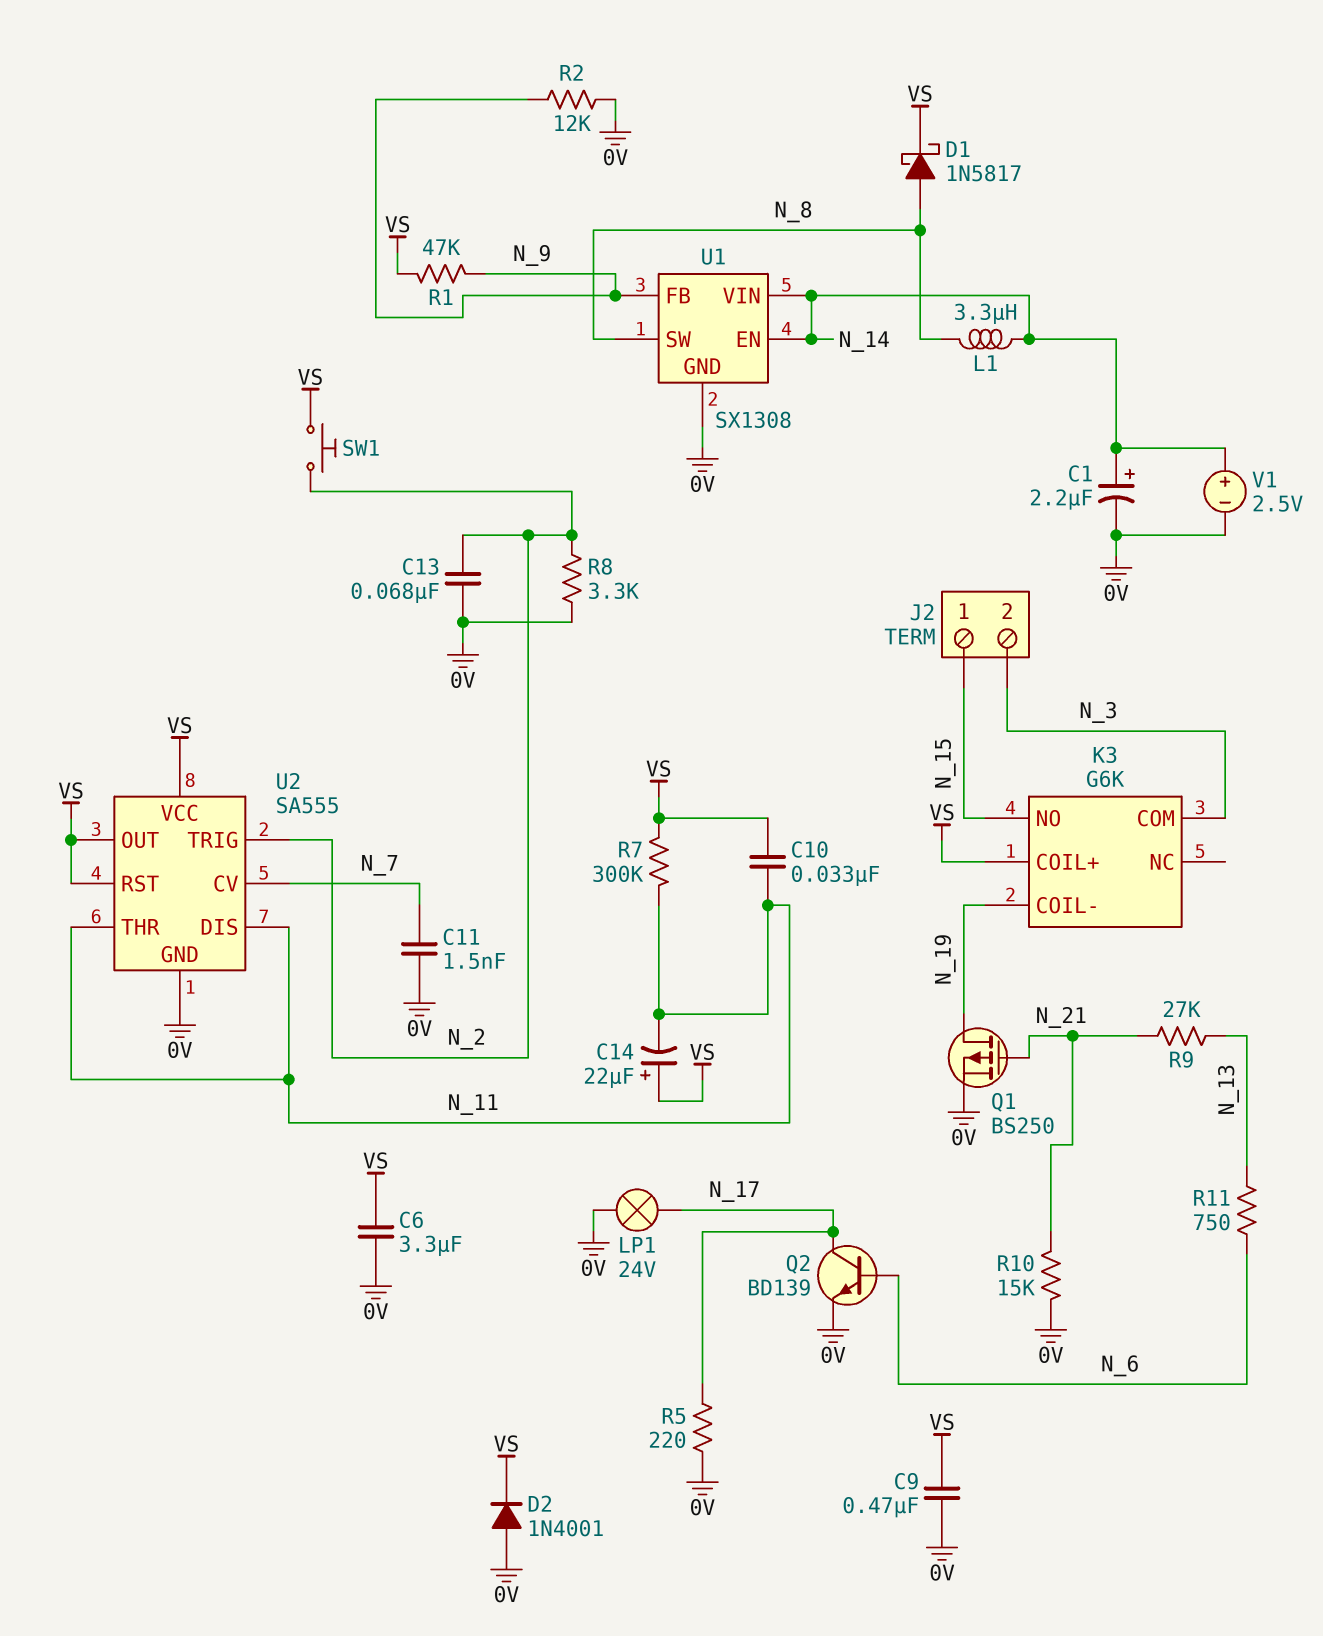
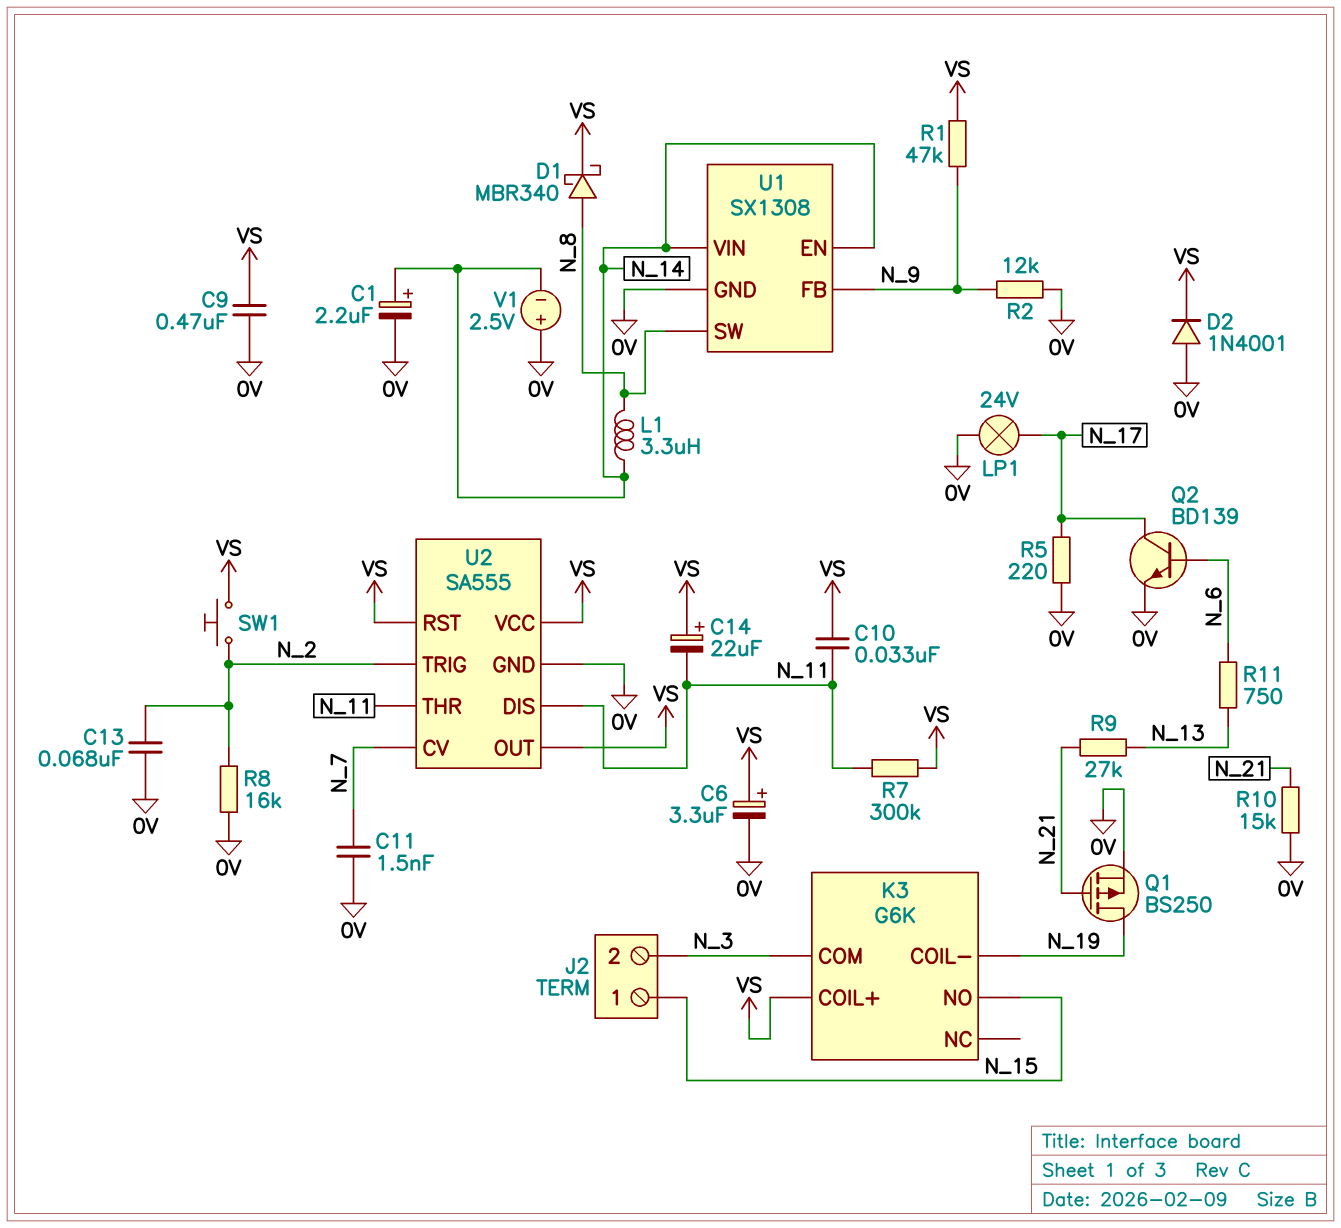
C6: 3.3uF (0V, VS) -> 3.3uF (plus VS, minus 0V)
D1: schottky 1N5817 (A N_8, K VS) -> schottky MBR340 (A N_8, K VS)
R8: 3.3k (0V, N_2) -> 16k (0V, N_2)
V1: 2.5V (plus N_14, minus 0V) -> 2.5V (plus 0V, minus N_14)

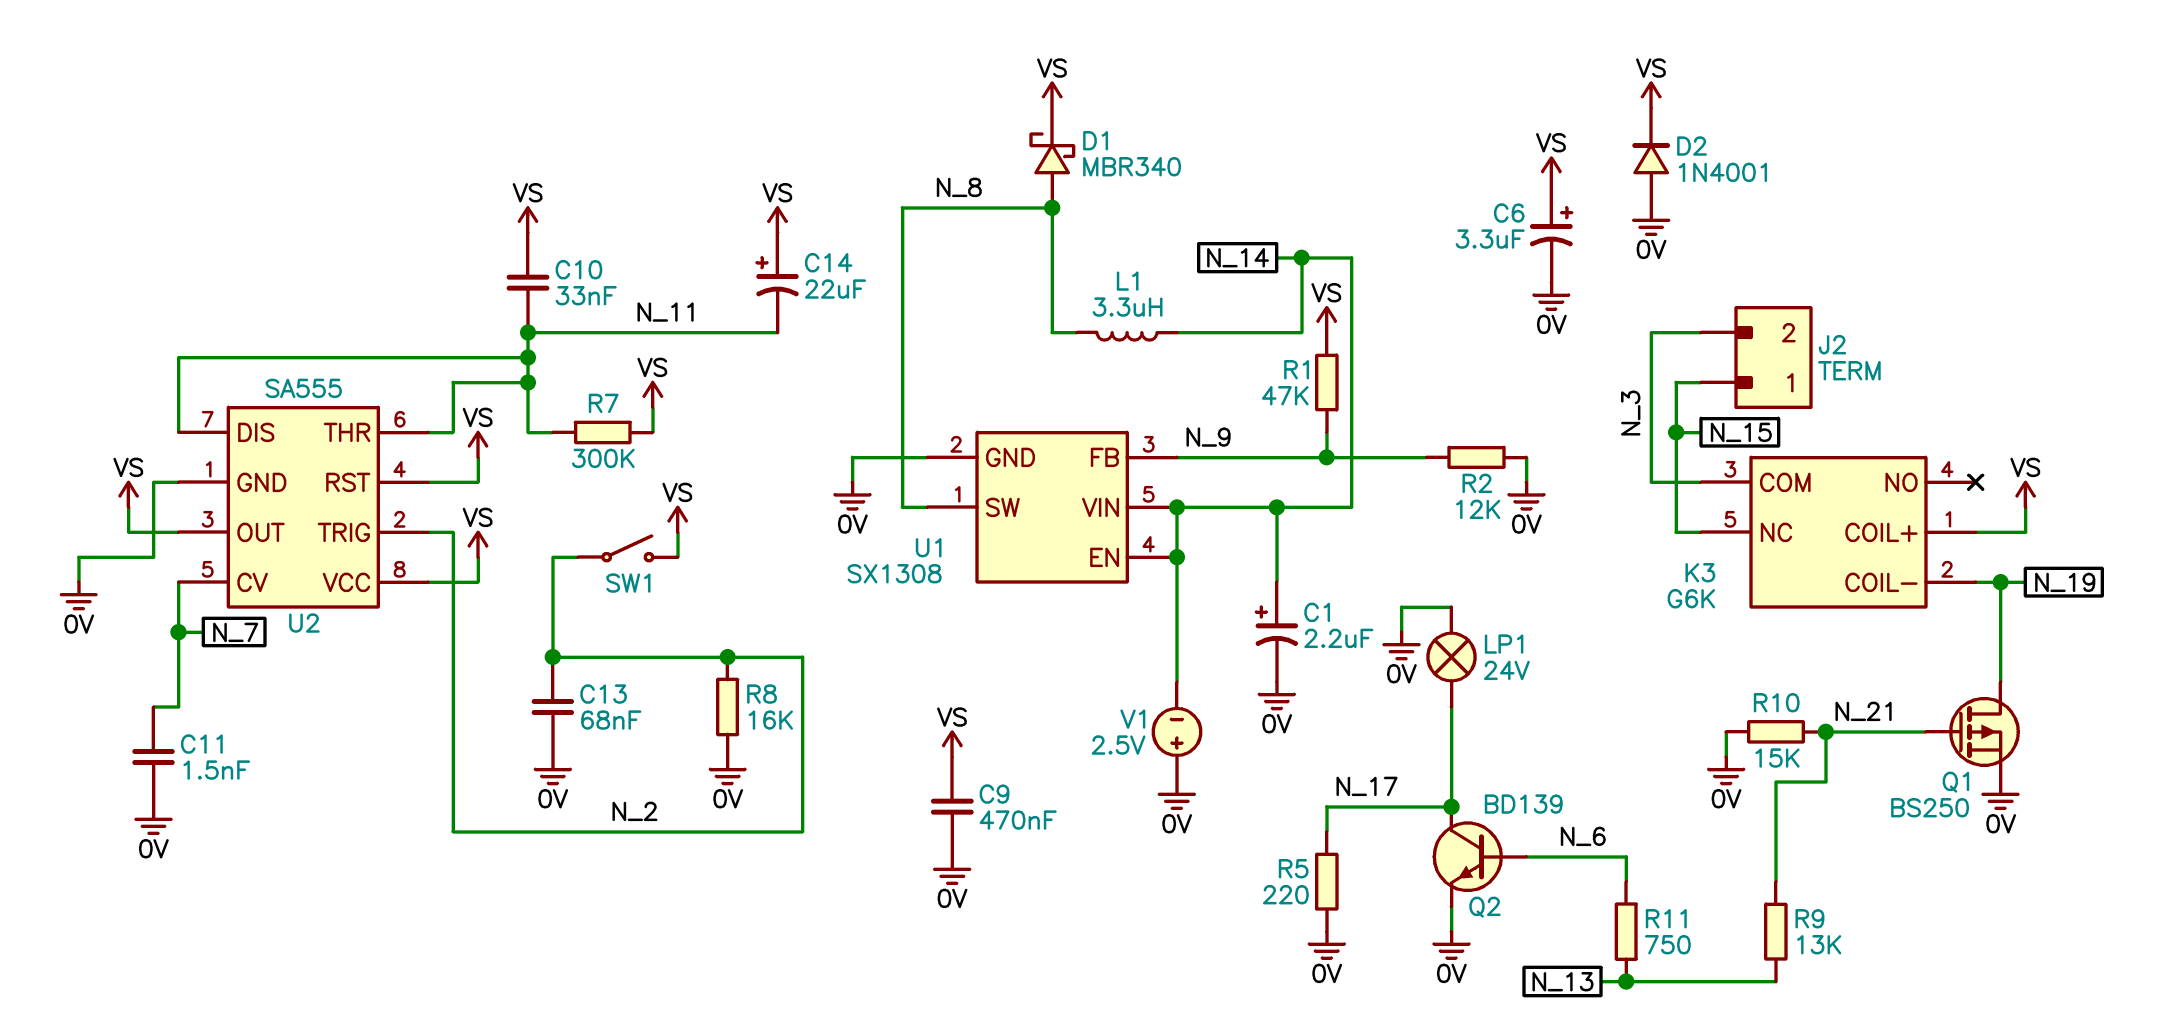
K3 pin NC: none -> N_15
K3 pin NO: N_15 -> none
R9: 27k (N_13, N_21) -> 13k (N_13, N_21)
SW1: button (N_2, VS) -> switch (N_2, VS)

